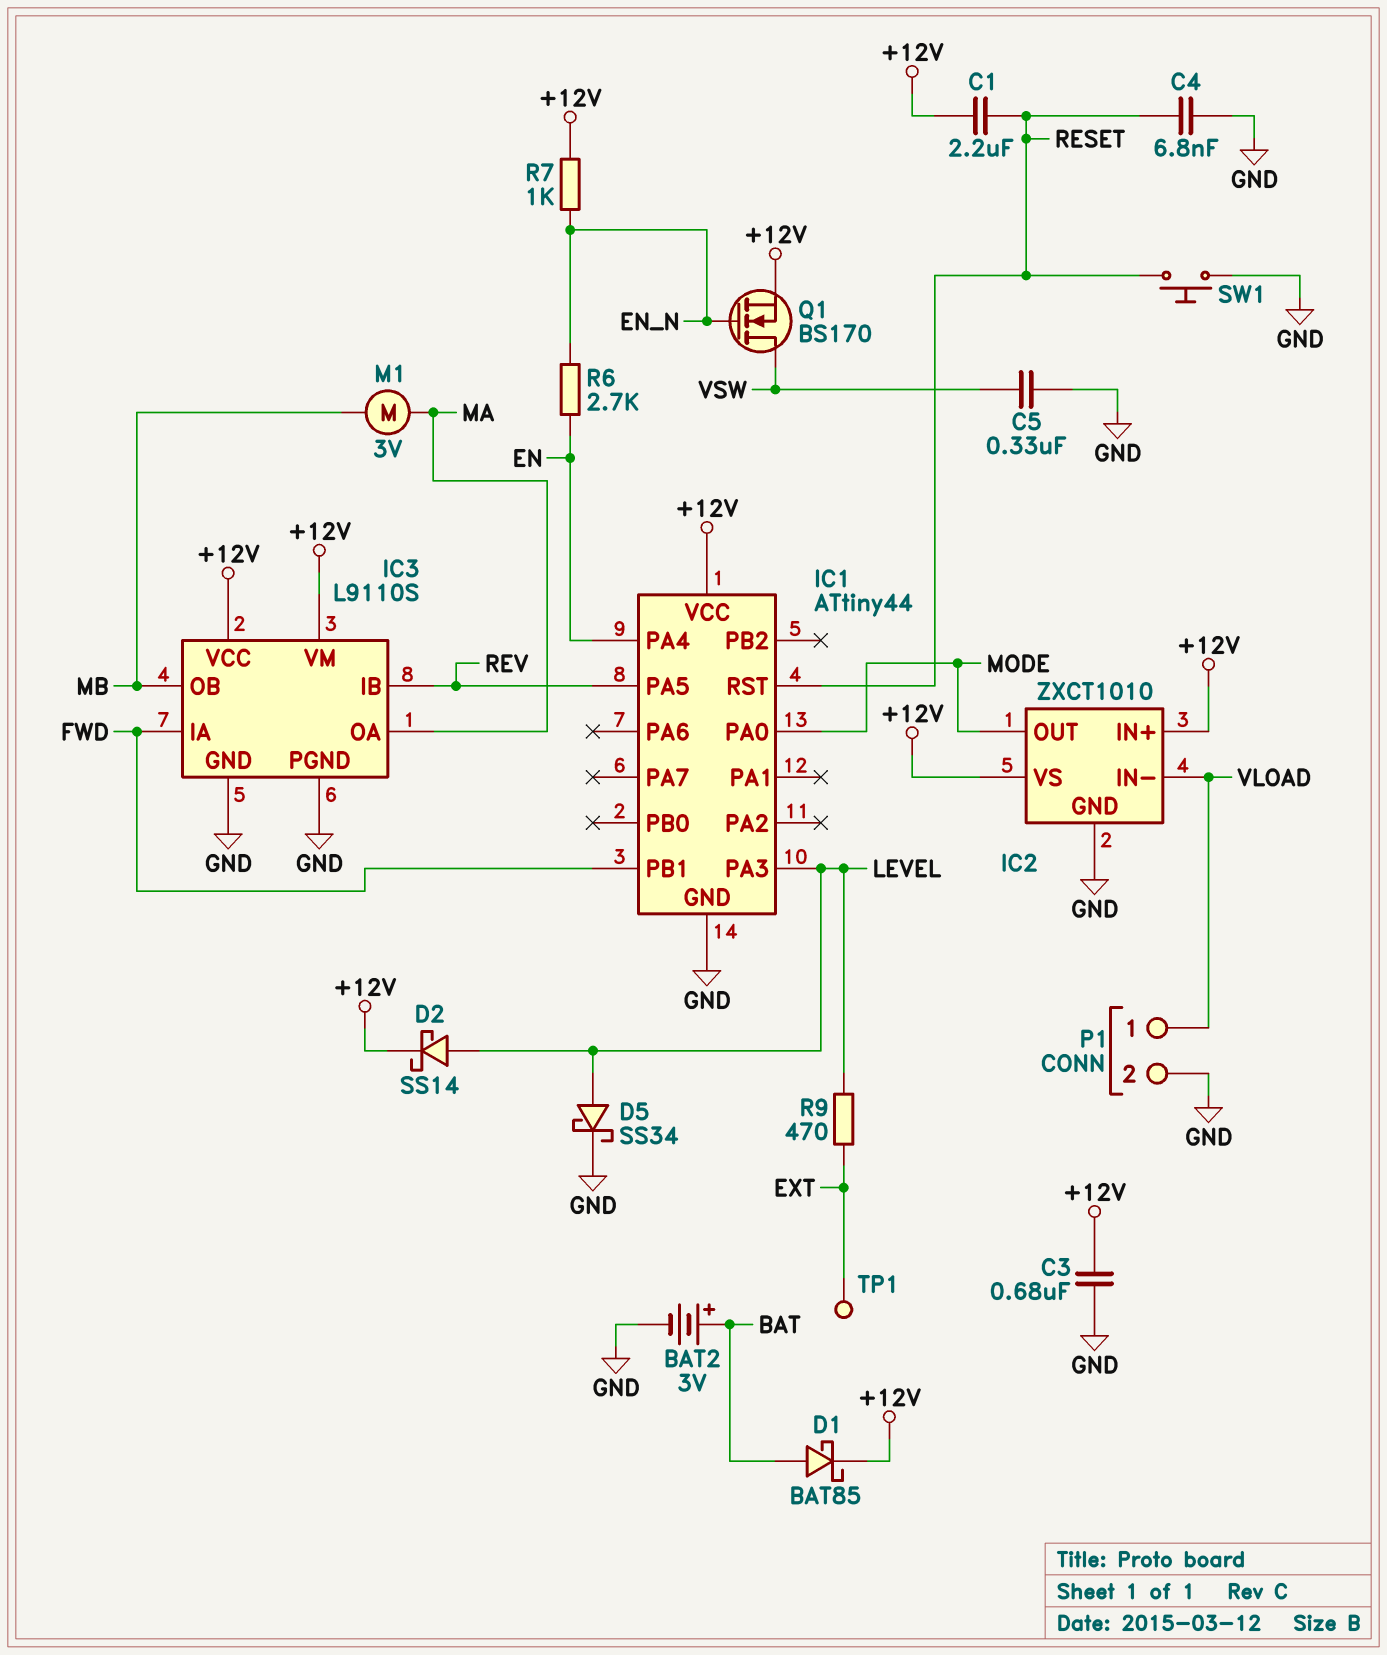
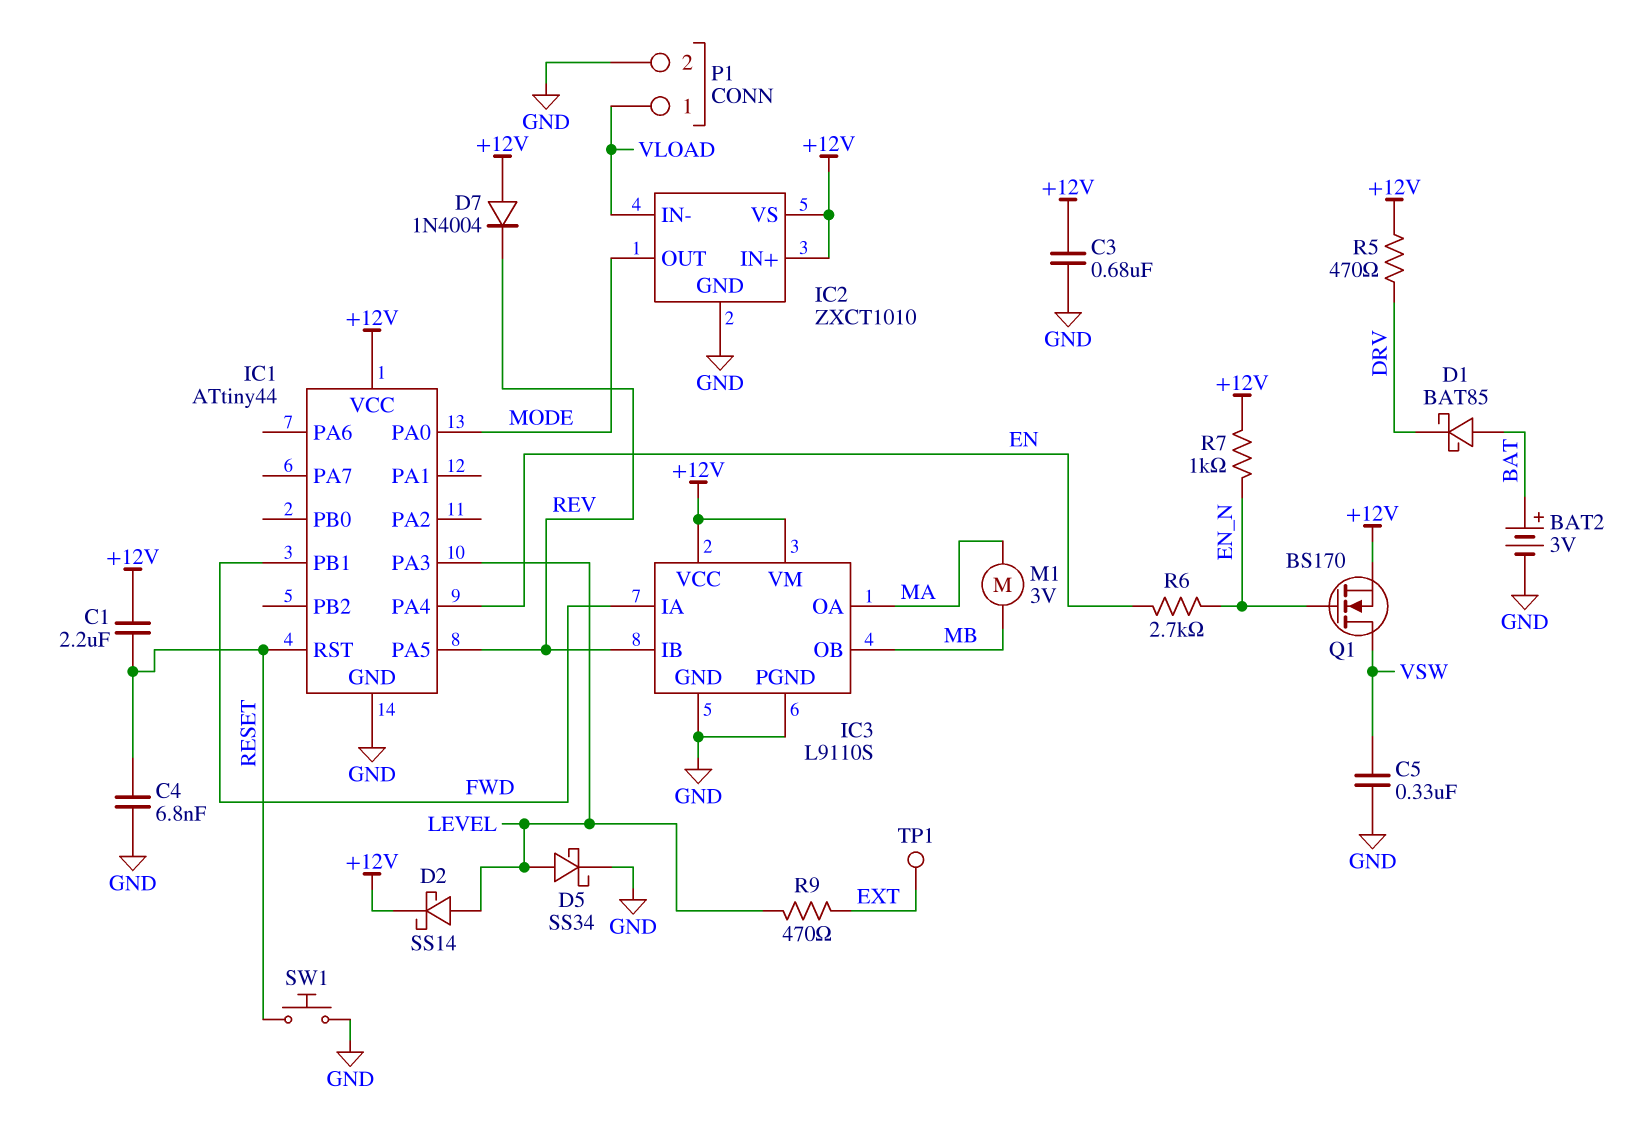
D1: schottky BAT85 (A BAT, K +12V) -> schottky BAT85 (A BAT, K DRV)
D7: none -> diode 1N4004 (A +12V, K REV)
R5: none -> 470 (+12V, DRV)

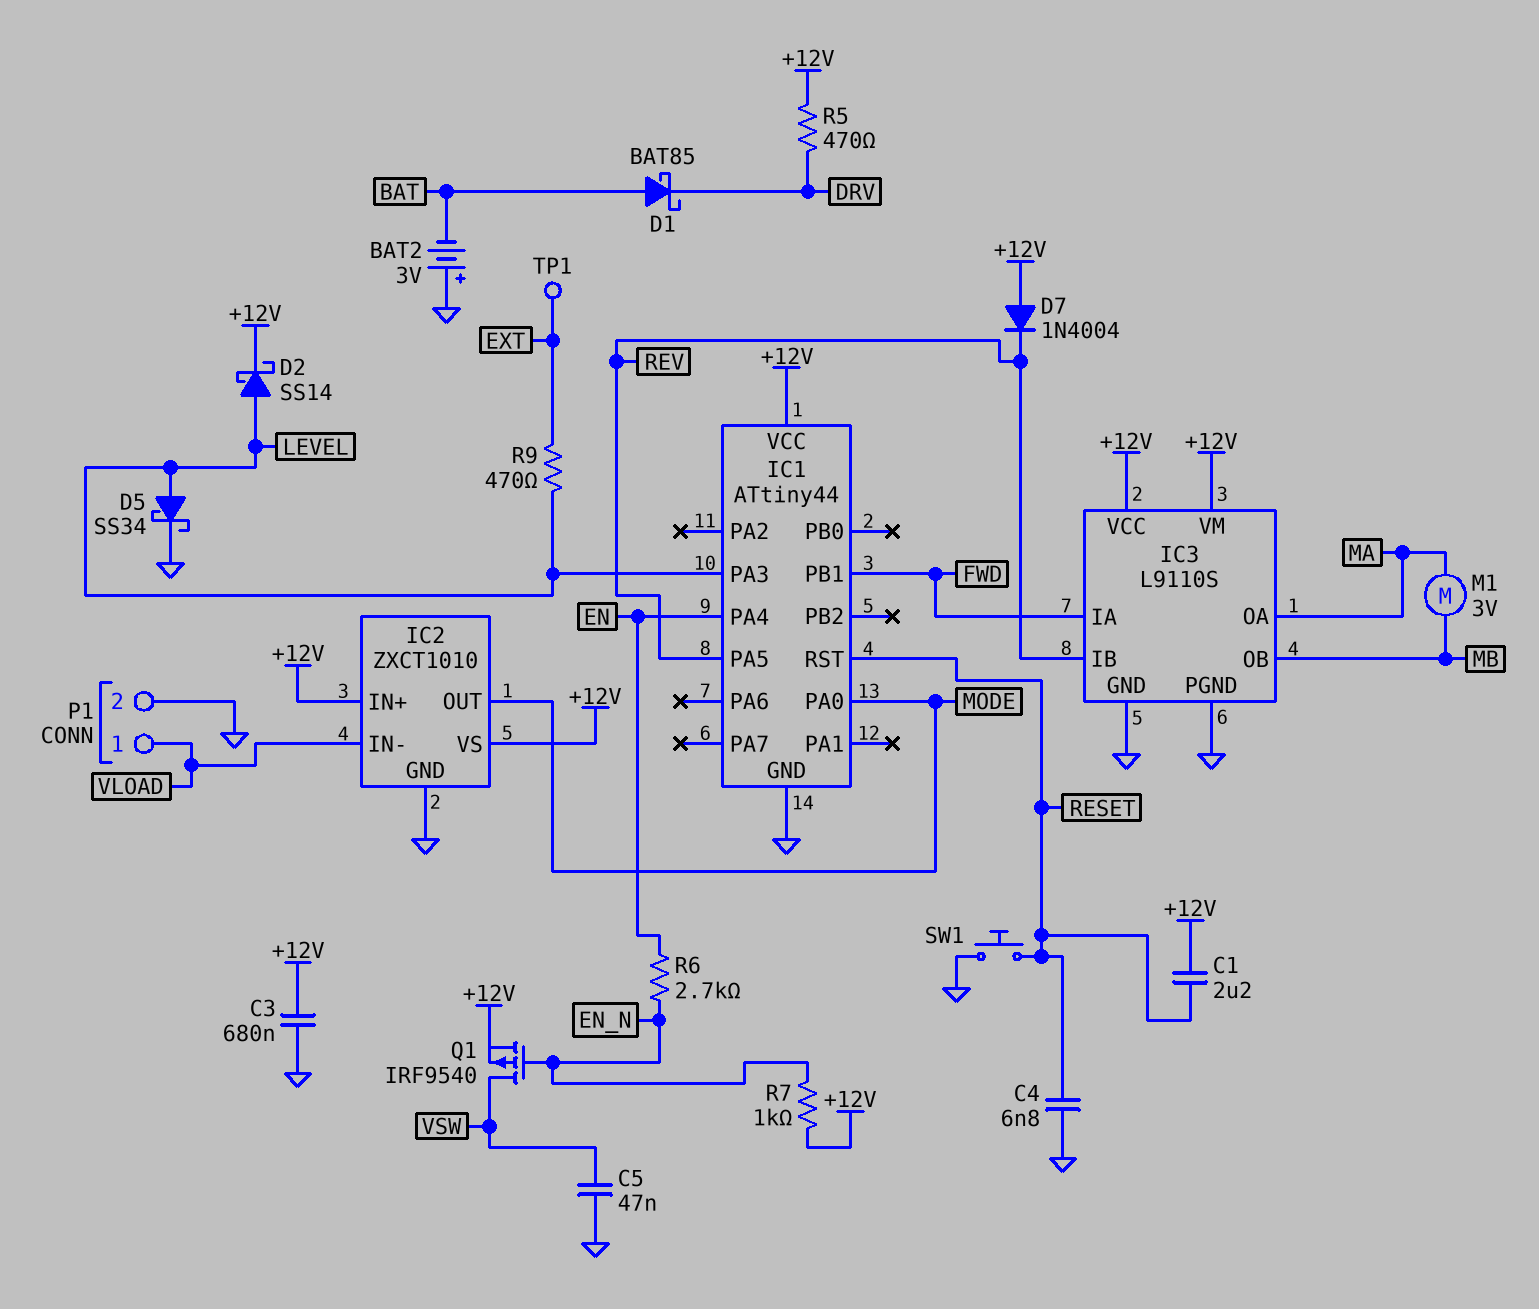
BAT2: 3V (plus BAT, minus GND) -> 3V (plus GND, minus BAT)
C5: 330nF (GND, VSW) -> 47nF (GND, VSW)
Q1: NMOS BS170 (G EN_N, D VSW, S +12V) -> PMOS IRF9540 (G EN_N, D VSW, S +12V)

